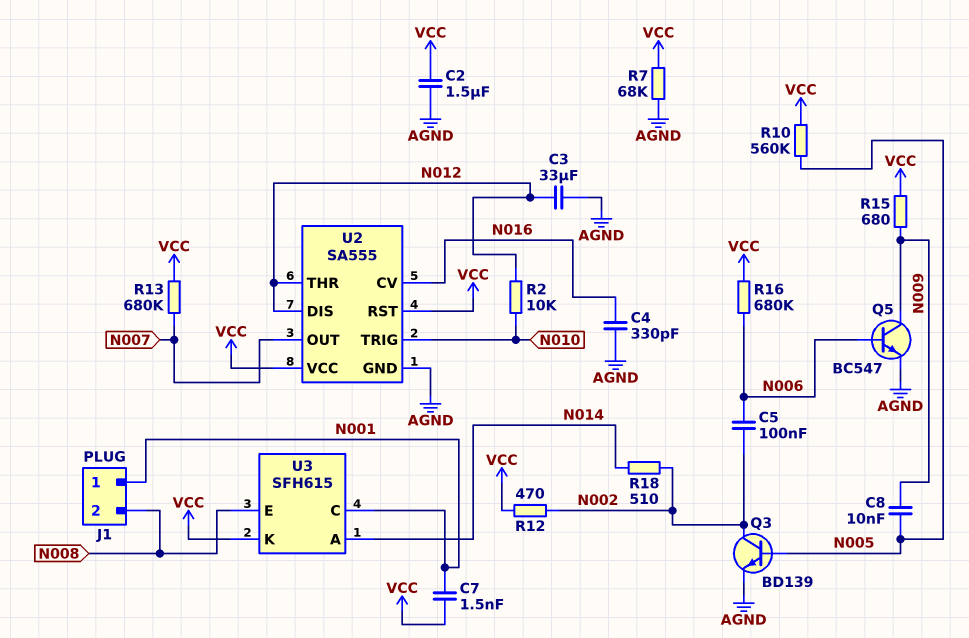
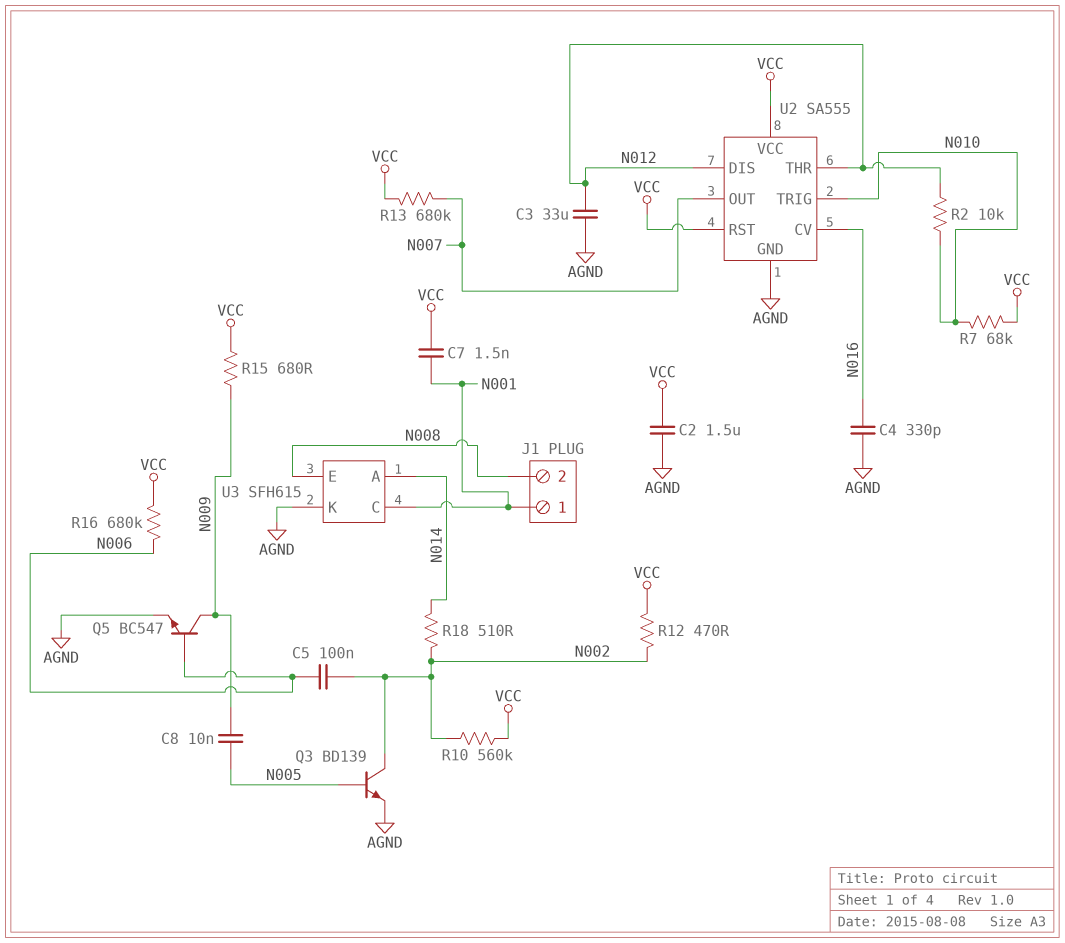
R7: 68k (AGND, VCC) -> 68k (N010, VCC)
R10: 560k (N005, VCC) -> 560k (N002, VCC)
U3 pin K: VCC -> AGND

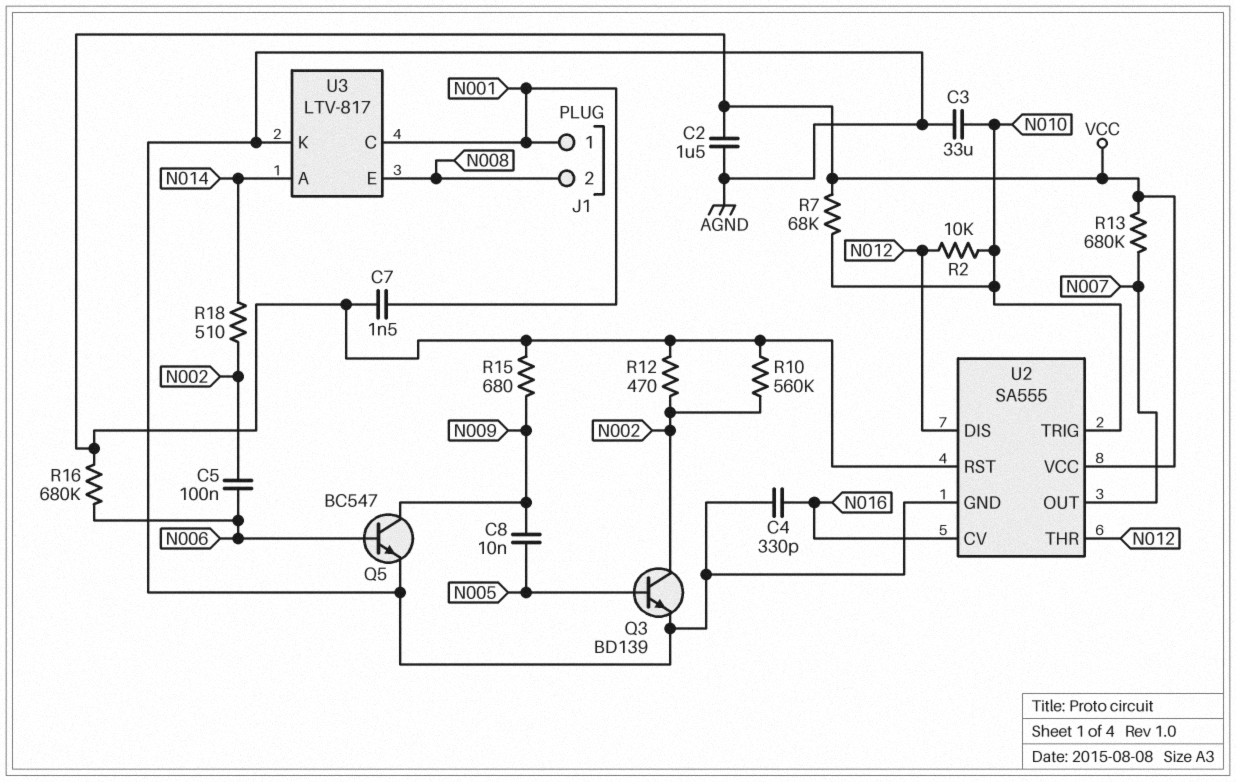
C3: 33uF (AGND, N012) -> 33uF (AGND, N010)
U3: SFH615 -> LTV-817

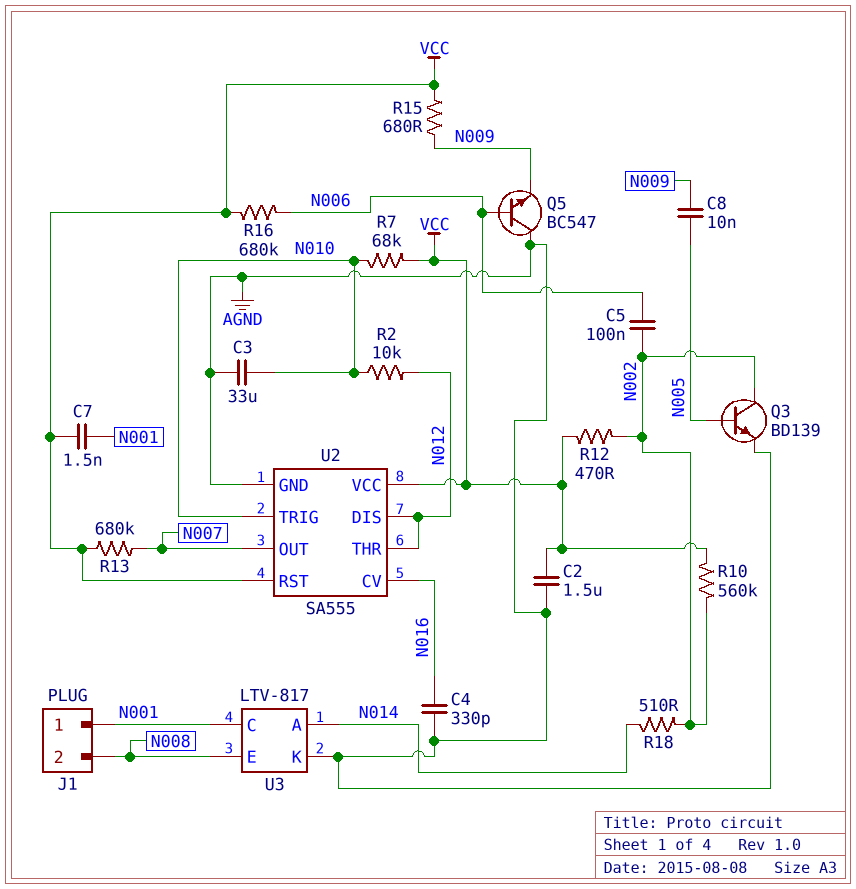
Q5: NPN BC547 (B N006, C N009, E AGND) -> NPN BC547 (B N006, C AGND, E N009)

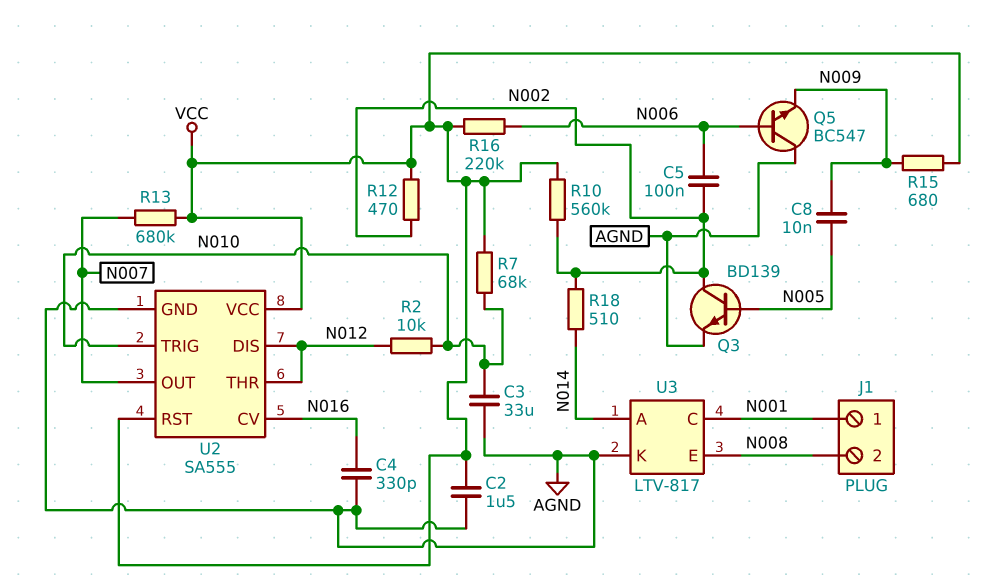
C7: 1.5nF (N001, VCC) -> none
R16: 680k (N006, VCC) -> 220k (N006, VCC)

